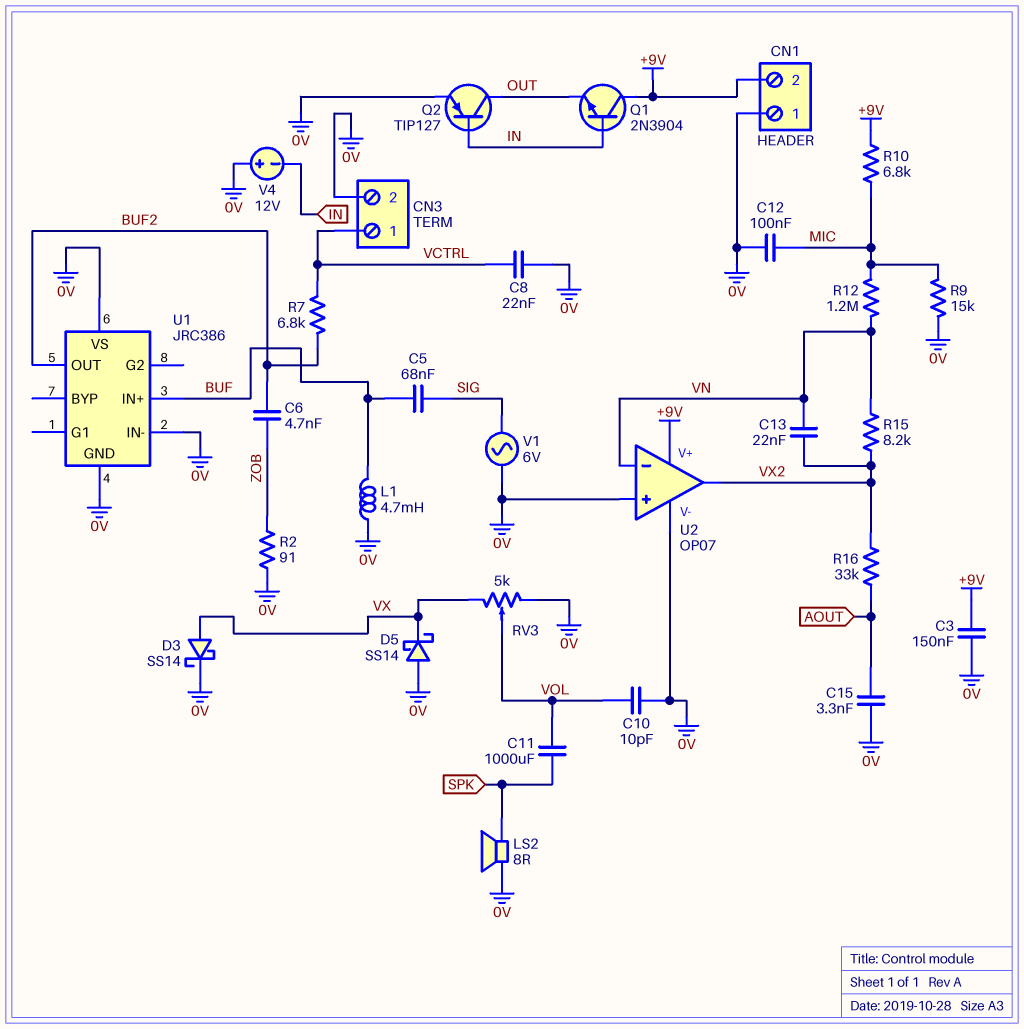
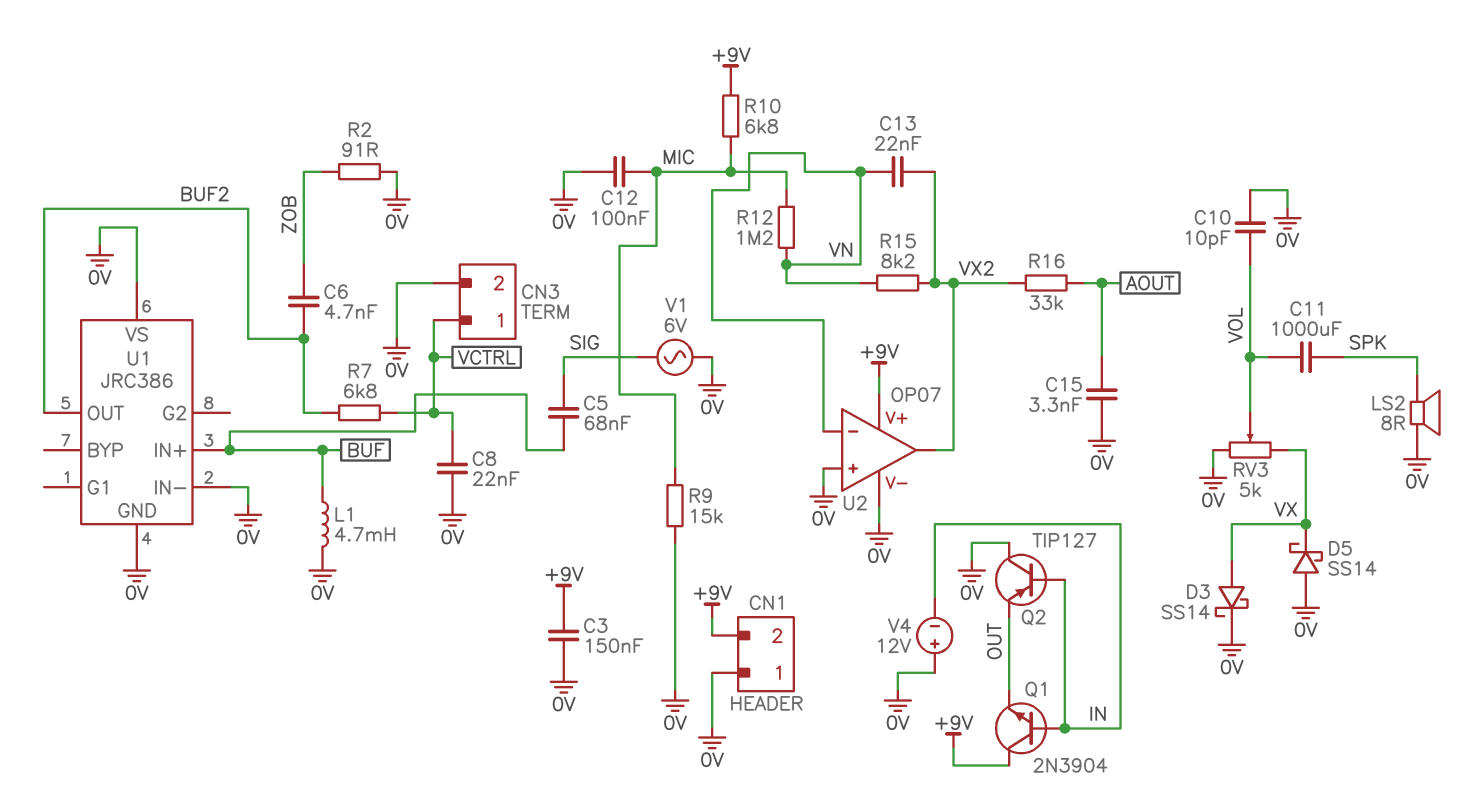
Q2: PNP TIP127 (B IN, C OUT, E 0V) -> PNP TIP127 (B IN, C 0V, E OUT)

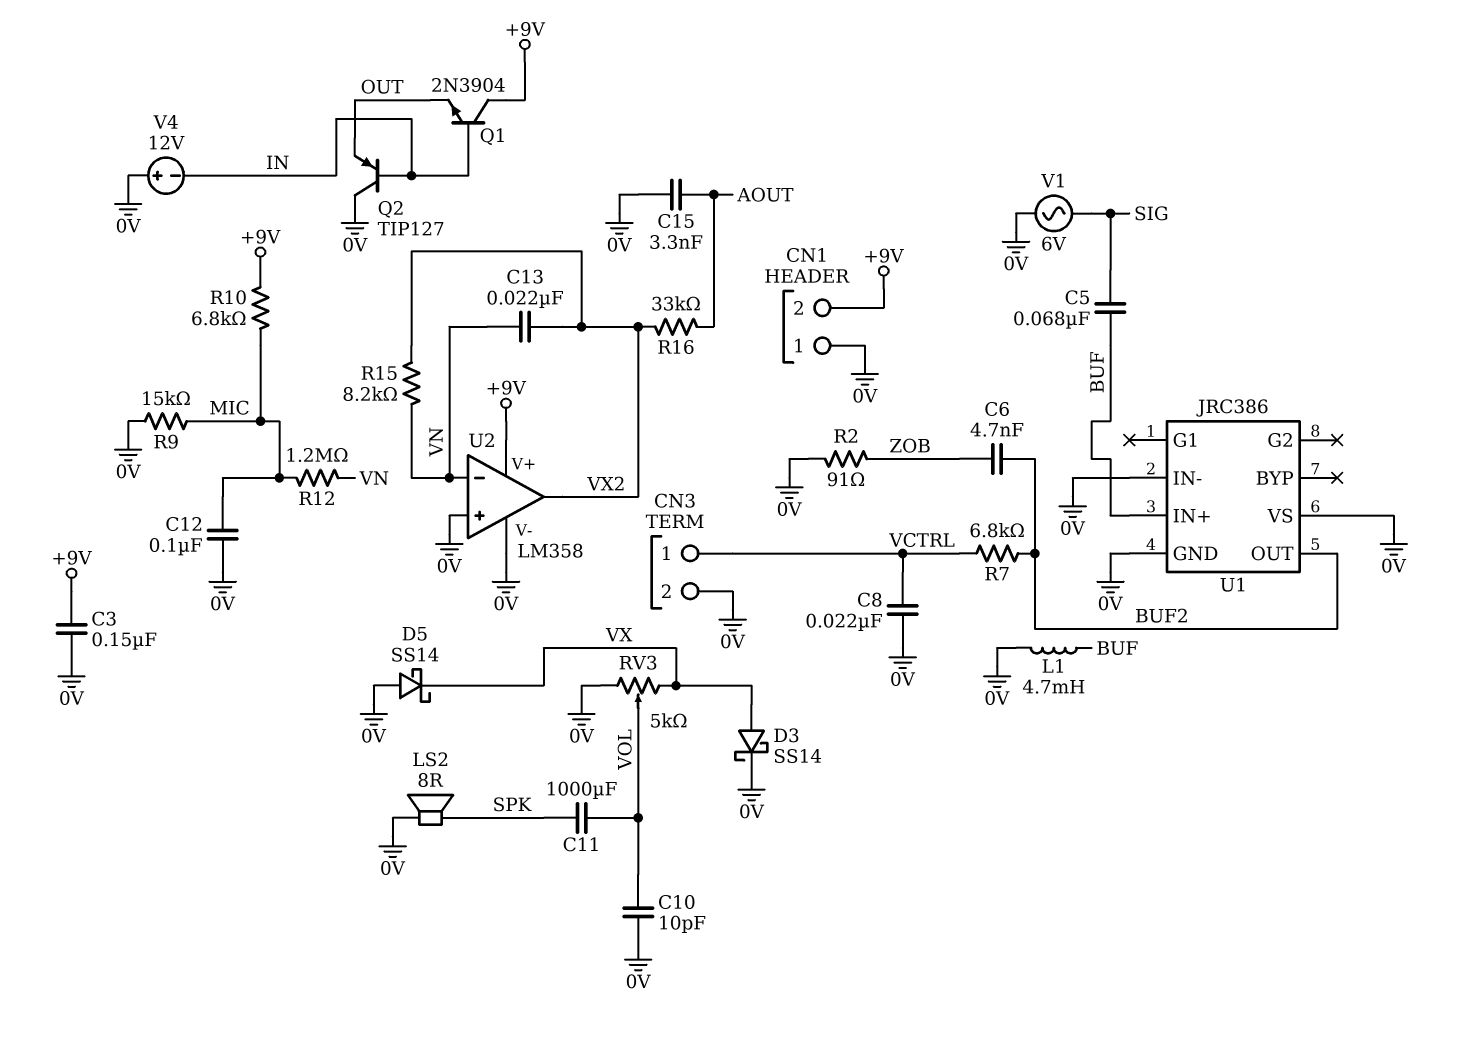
U2: OP07 -> LM358

